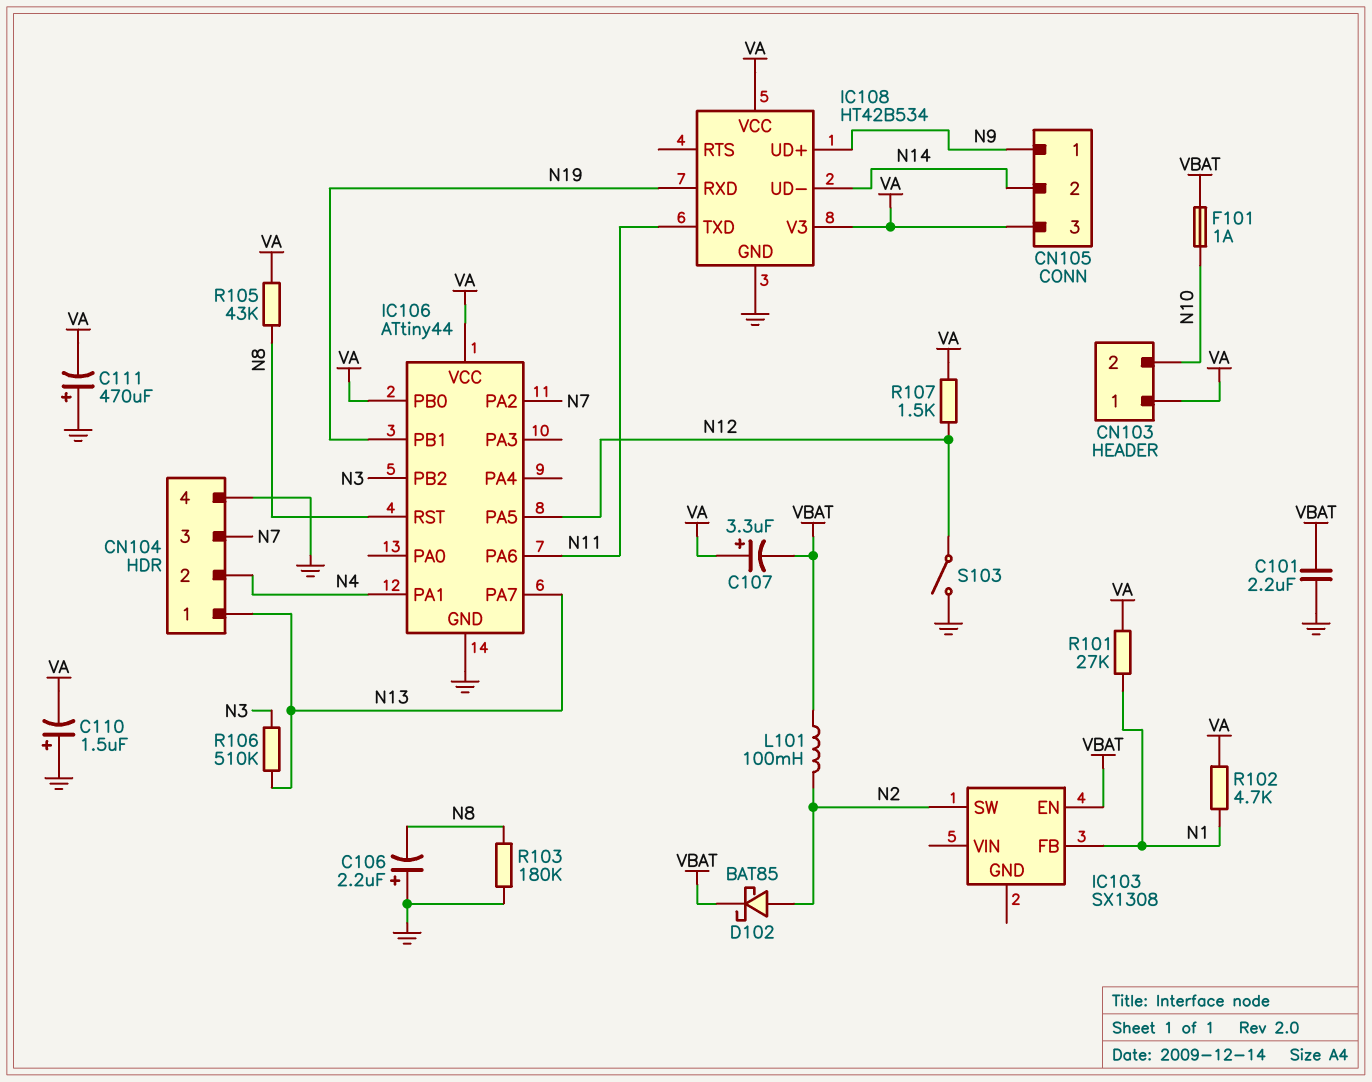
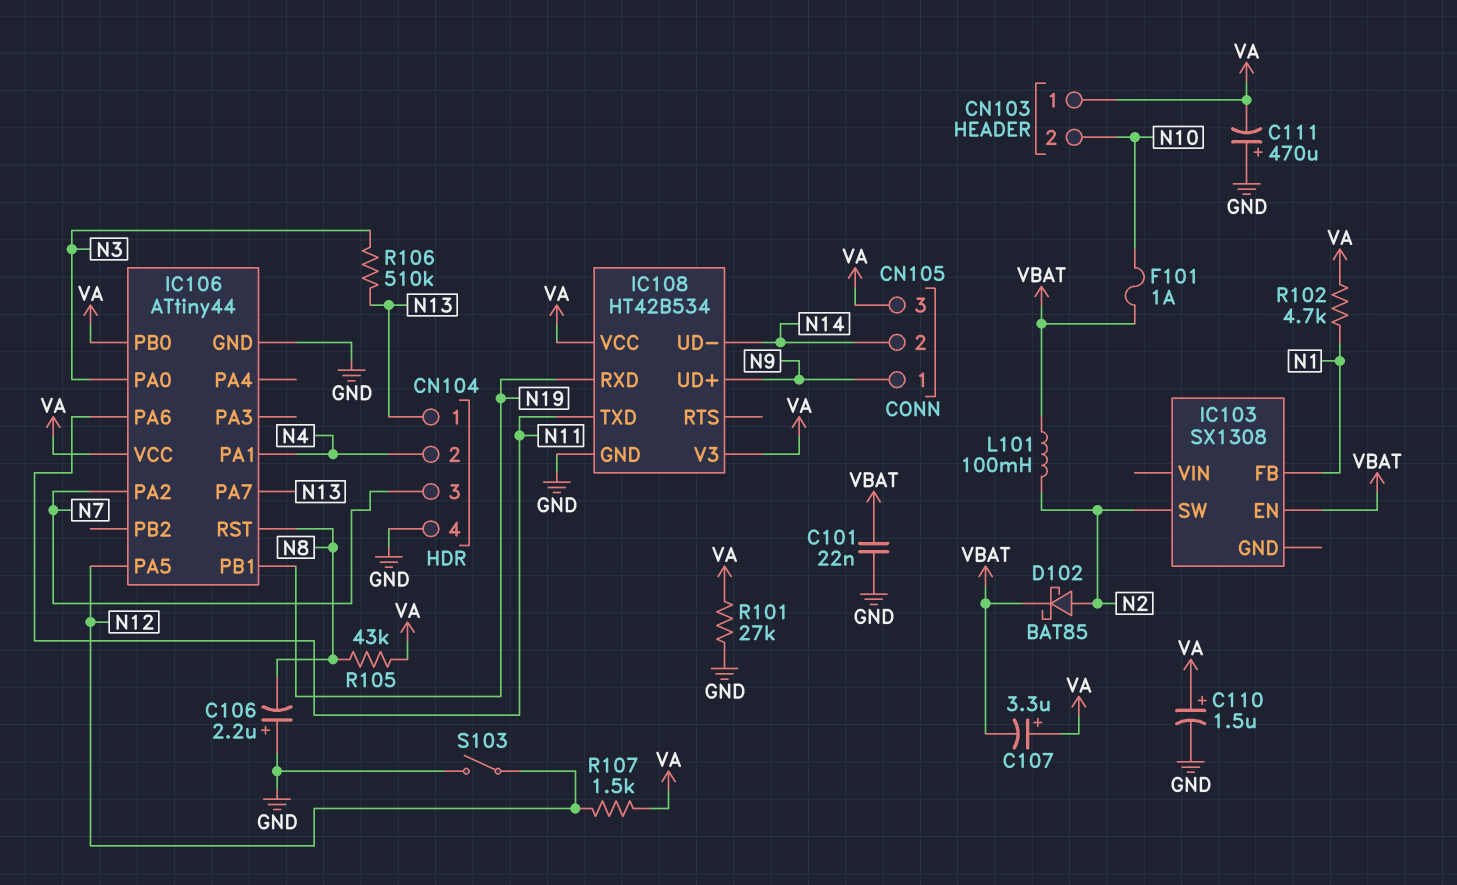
C101: 2.2uF (GND, VBAT) -> 22nF (GND, VBAT)
C110: 1.5uF (plus GND, minus VA) -> 1.5uF (plus VA, minus GND)
IC106 pin PA0: none -> N3
IC106 pin PB2: N3 -> none
R101: 27k (N1, VA) -> 27k (GND, VA)
R103: 180k (GND, N8) -> none

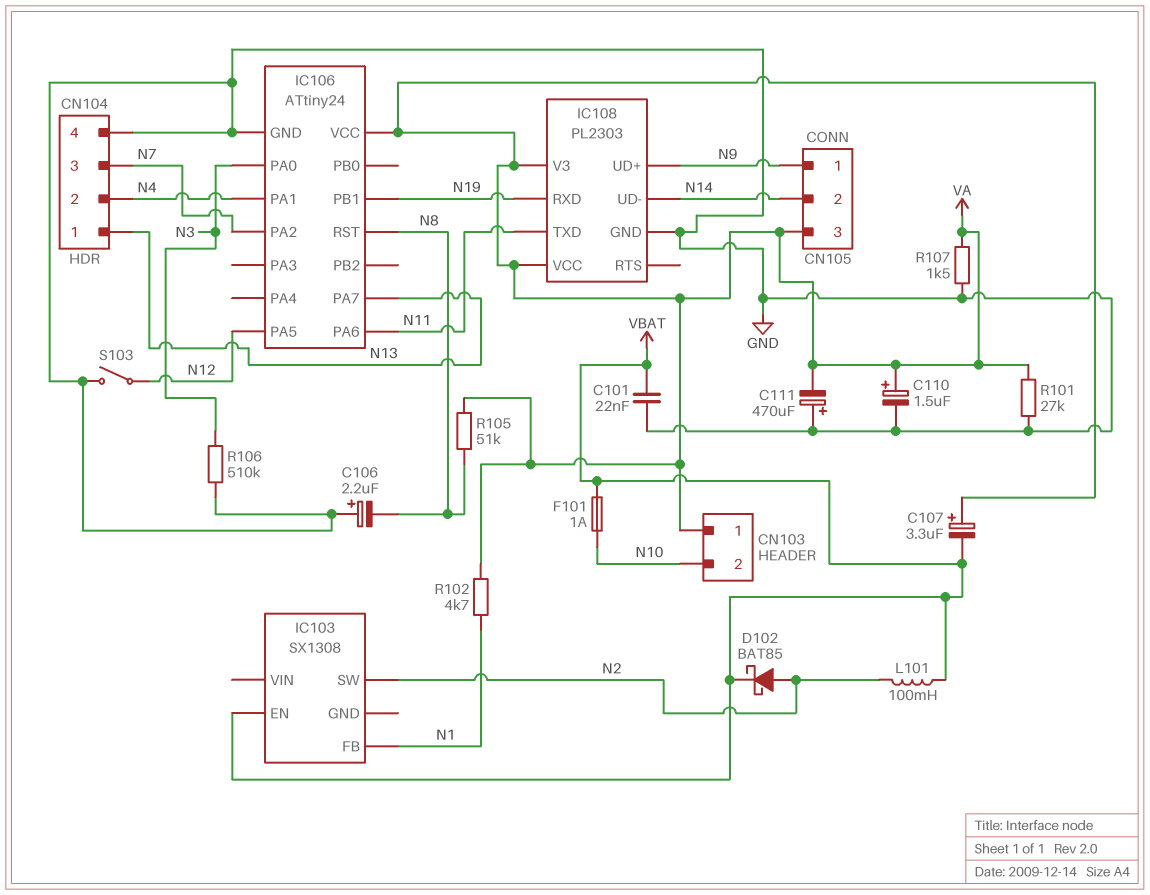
IC106: ATtiny44 -> ATtiny24
IC106 pin PB0: VA -> none
IC108: HT42B534 -> PL2303
R105: 43k (N8, VA) -> 51k (N8, VA)
R106: 510k (N3, N13) -> 510k (GND, N3)
R107: 1.5k (N12, VA) -> 1.5k (GND, VA)

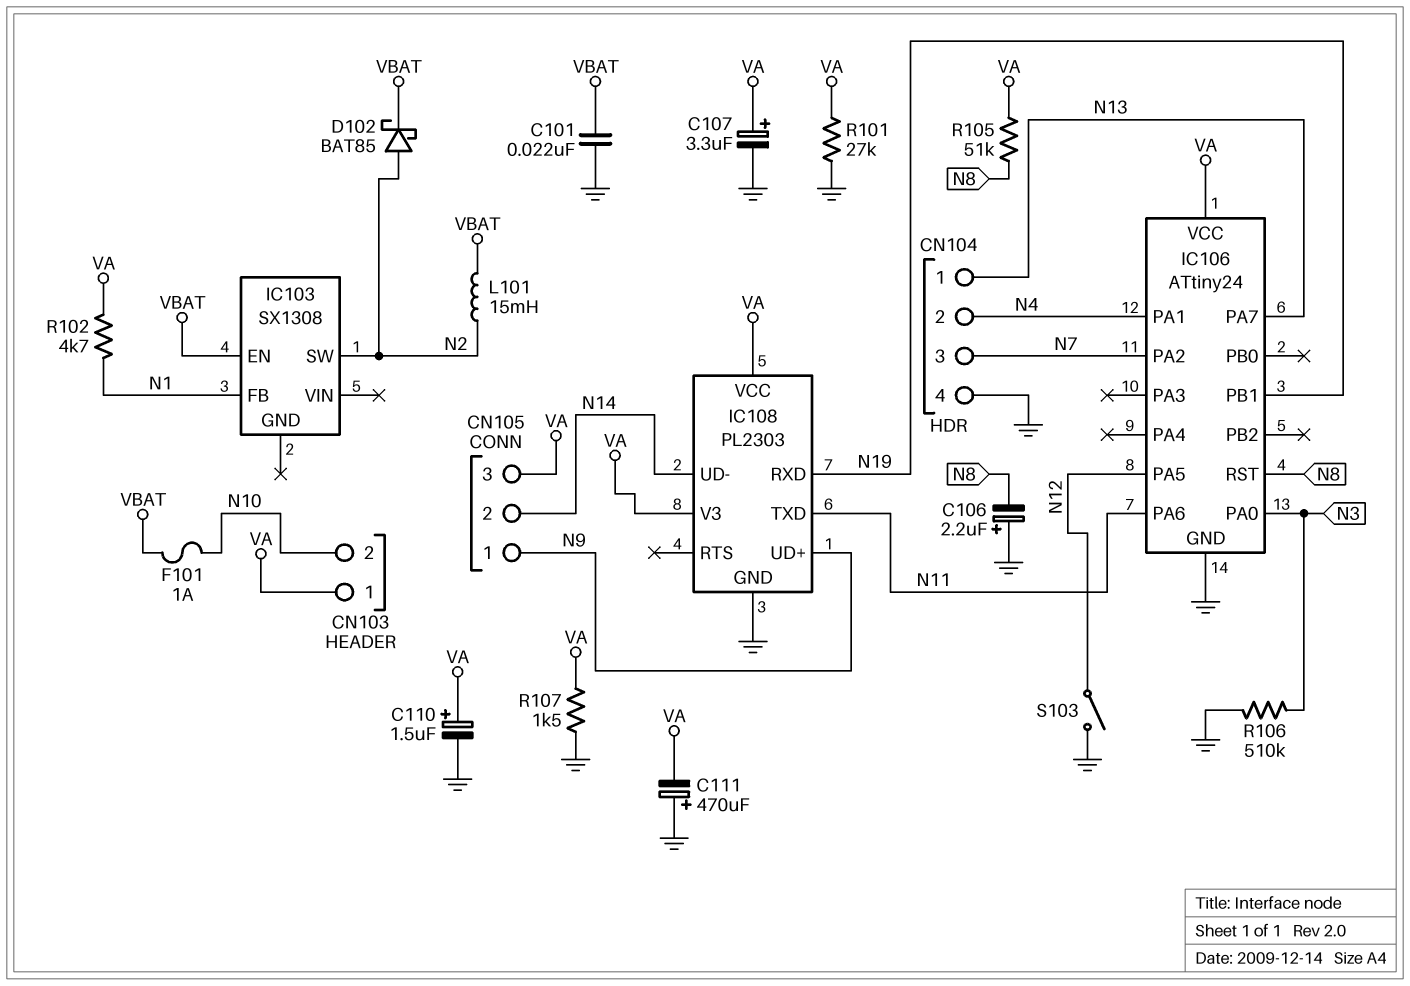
C107: 3.3uF (plus VA, minus VBAT) -> 3.3uF (plus VA, minus GND)
L101: 100mH (N2, VBAT) -> 15mH (N2, VBAT)

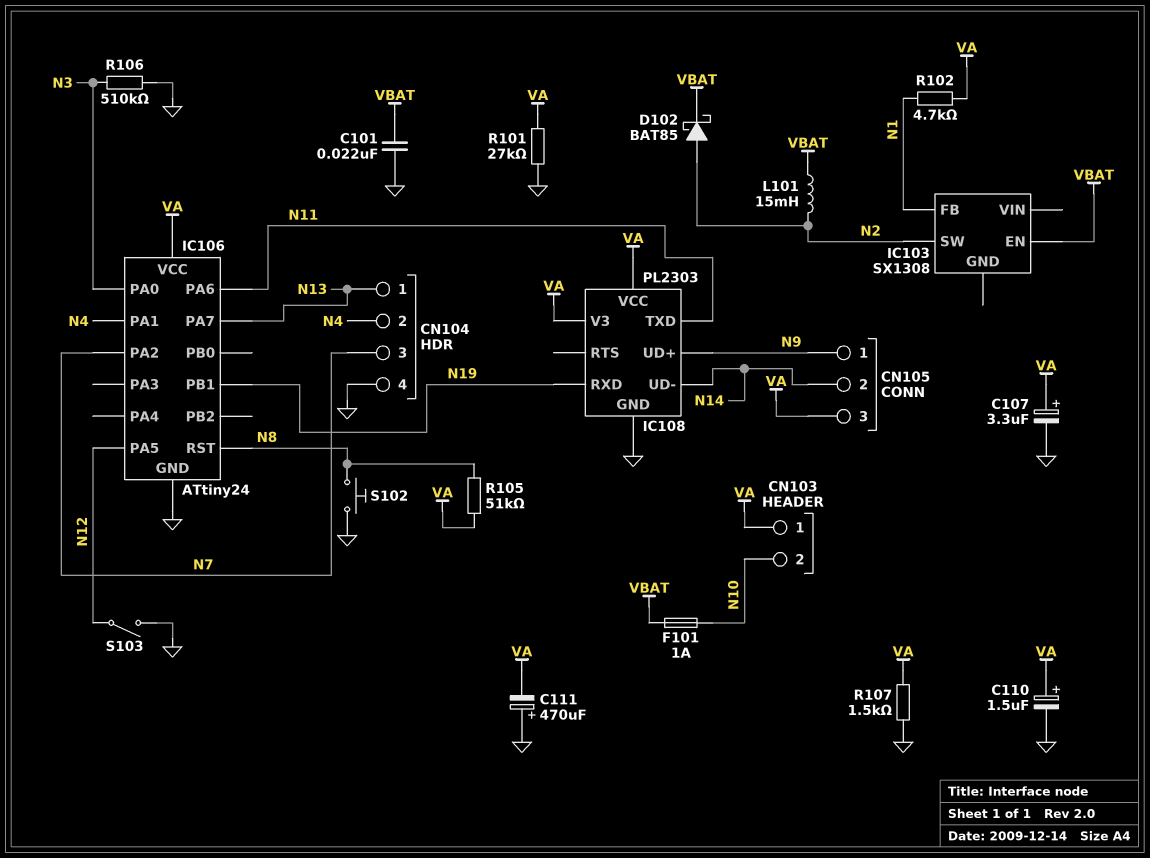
C106: 2.2uF (plus GND, minus N8) -> none
S102: none -> button (GND, N8)

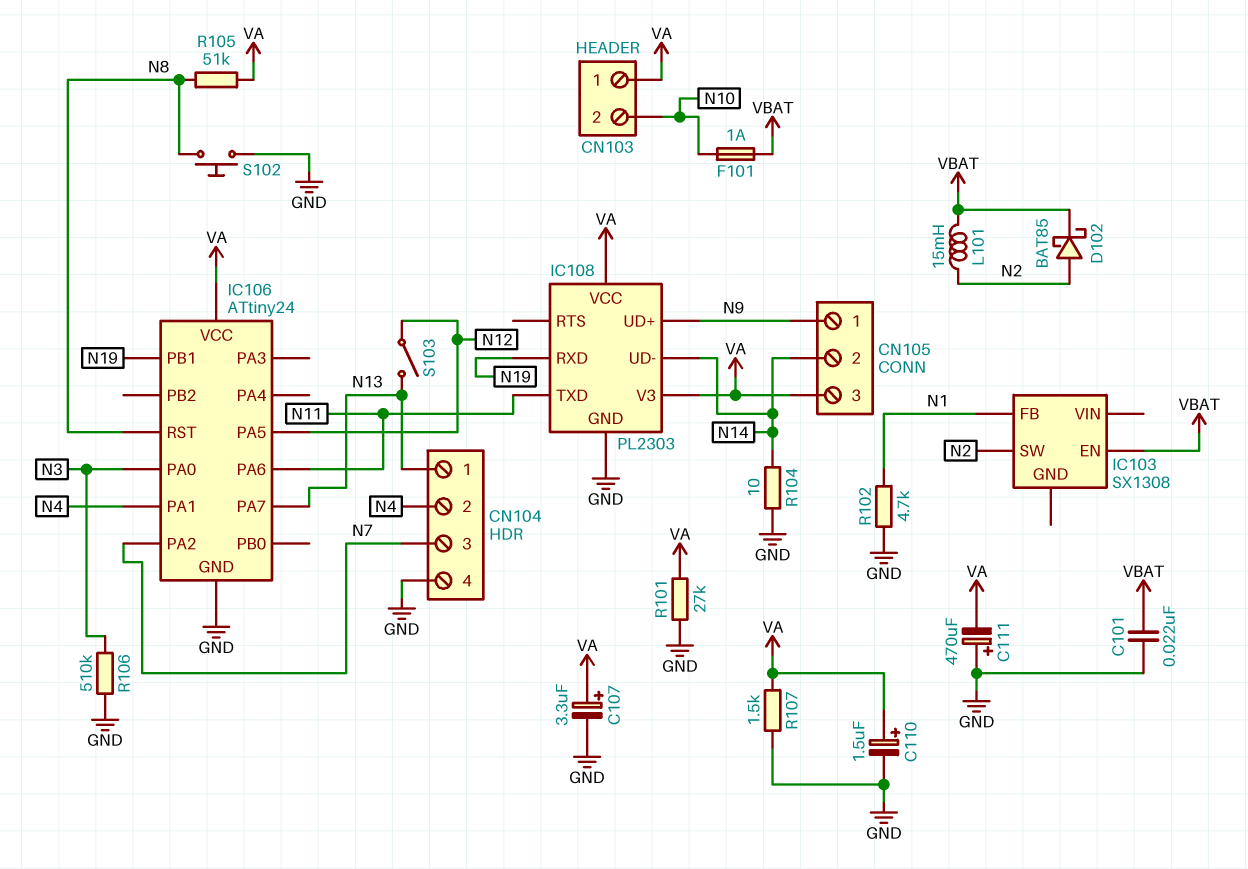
R102: 4.7k (N1, VA) -> 4.7k (GND, N1)
R104: none -> 10 (GND, N14)
S103: switch (GND, N12) -> switch (N12, N13)

